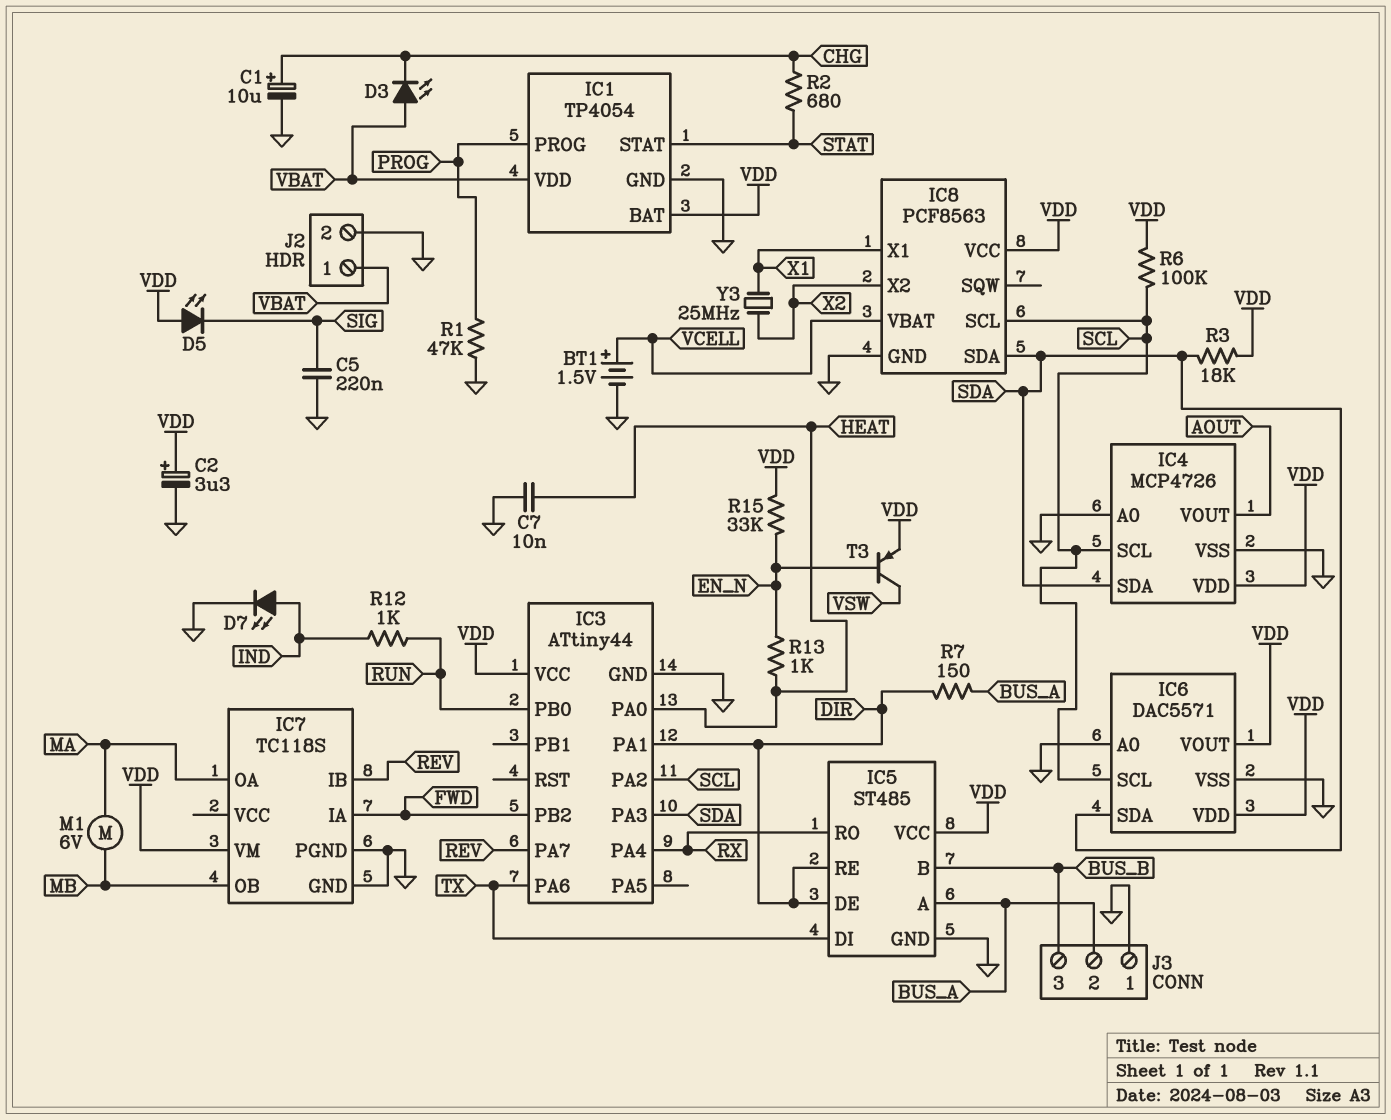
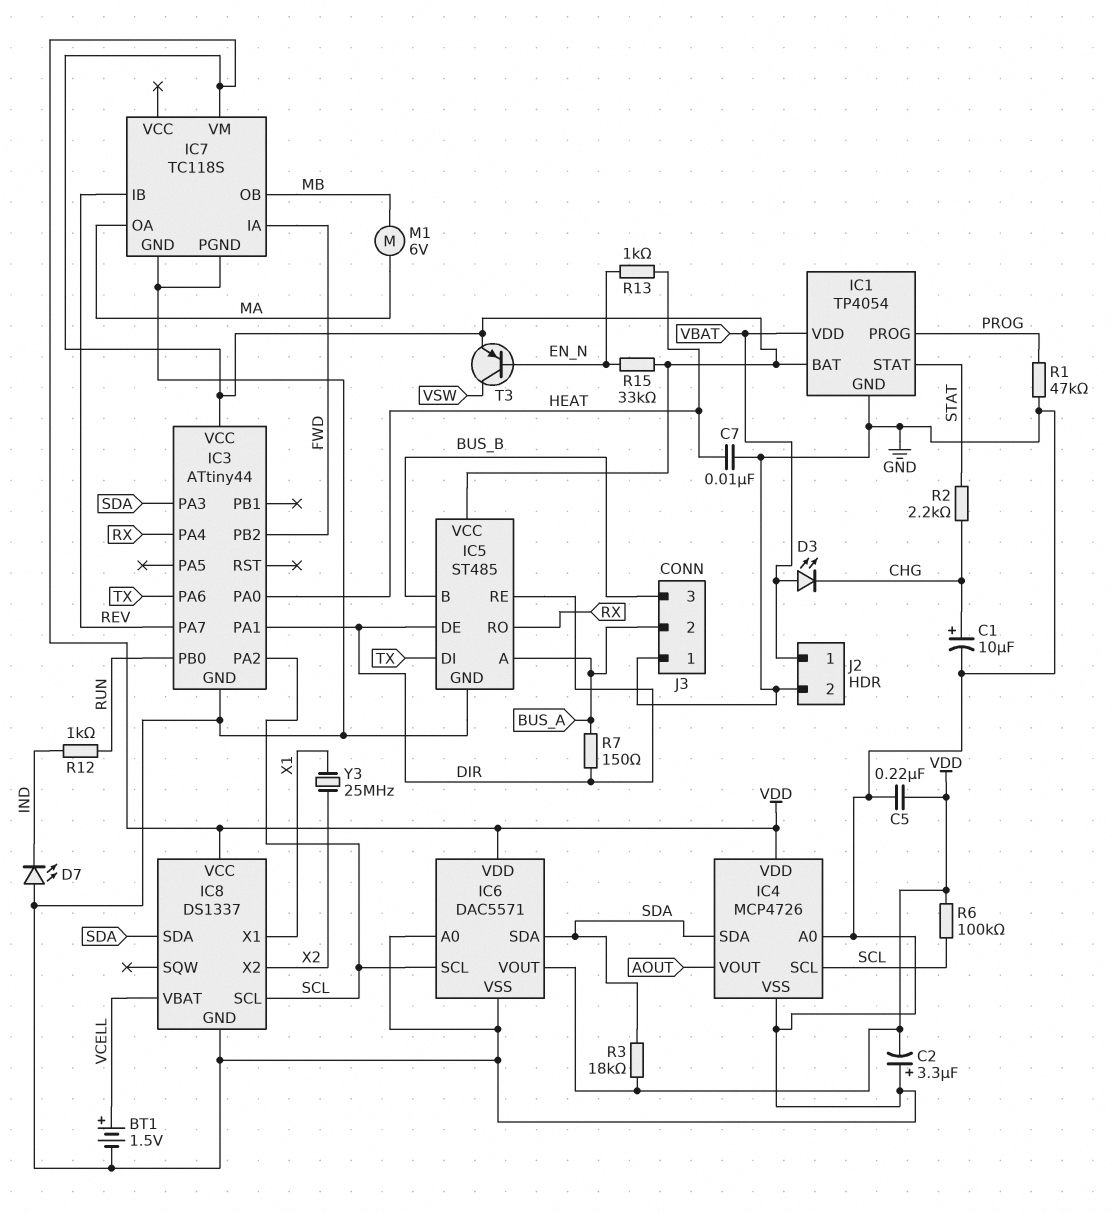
C2: 3.3uF (plus VDD, minus GND) -> 3.3uF (plus GND, minus VDD)
C5: 220nF (GND, SIG) -> 220nF (GND, VDD)
D5: LED (A VDD, K SIG) -> none
D7: LED (A IND, K GND) -> LED (A GND, K IND)
IC8: PCF8563 -> DS1337
R2: 680 (CHG, STAT) -> 2.2k (CHG, STAT)

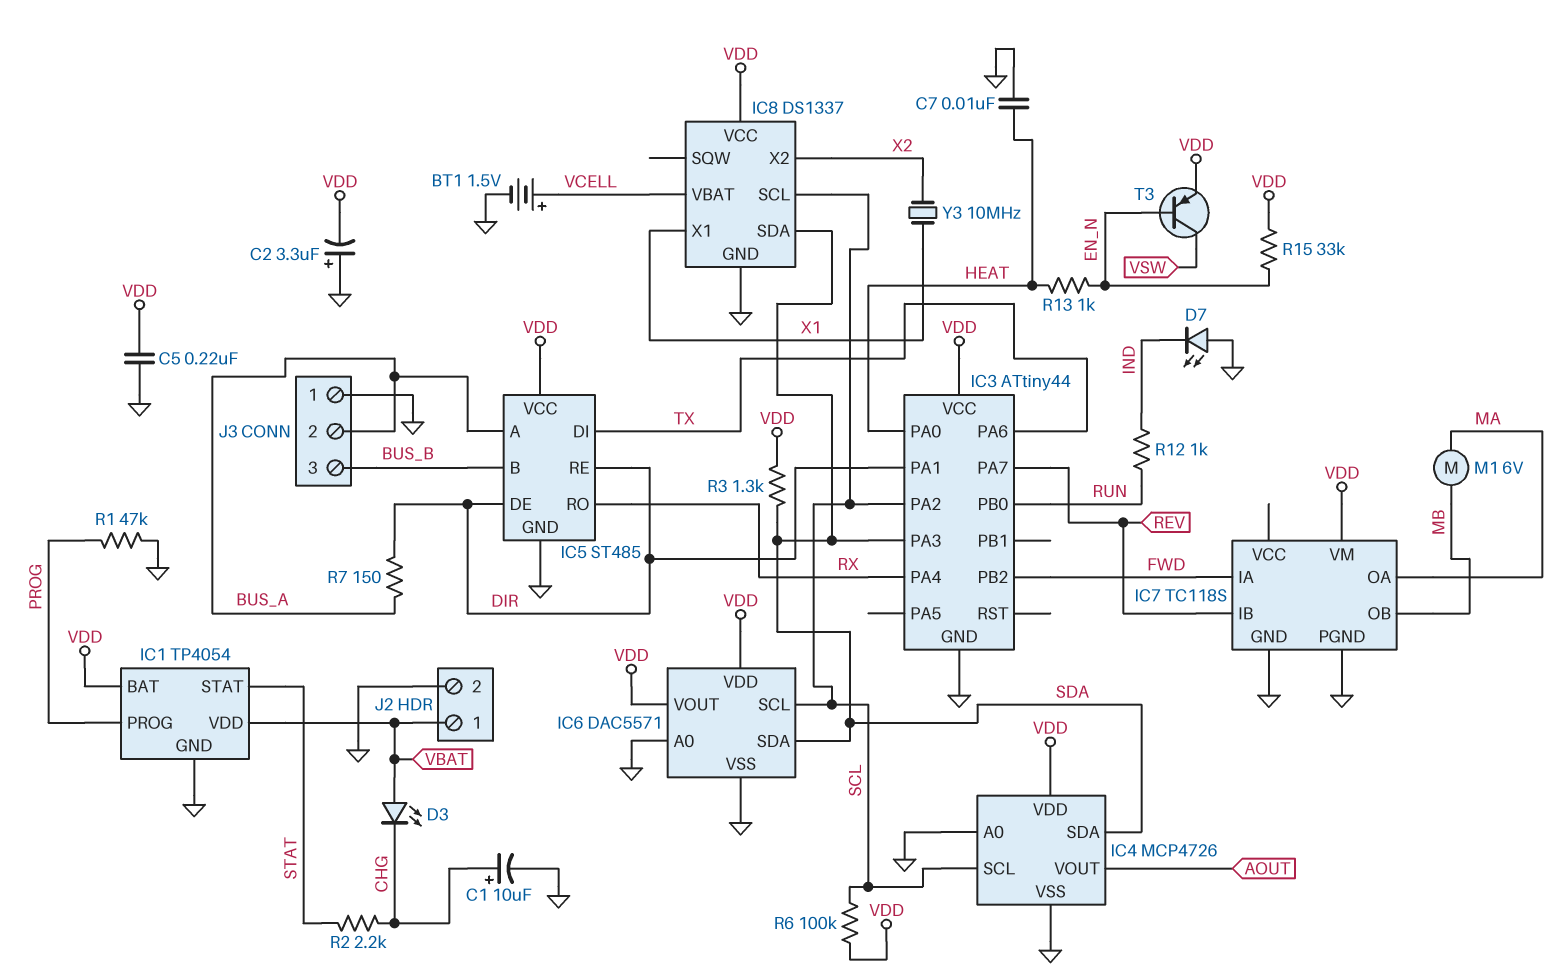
R3: 18k (SDA, VDD) -> 1.3k (SDA, VDD)
Y3: 25MHz (X1, X2) -> 10MHz (X1, X2)

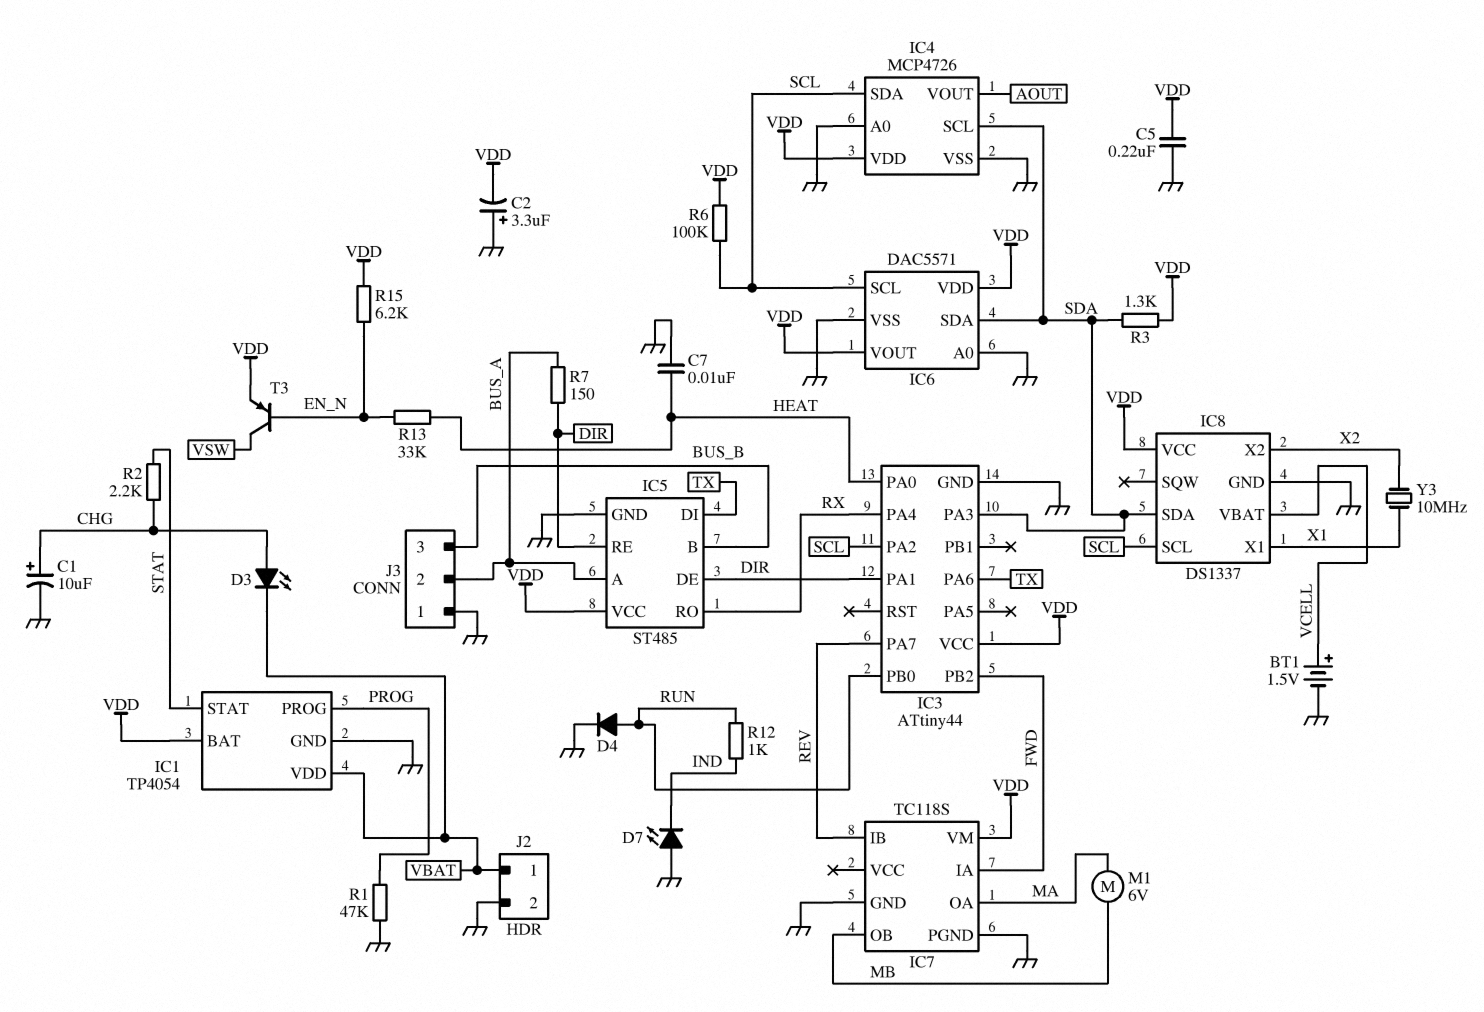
D3: LED (A VBAT, K CHG) -> LED (A CHG, K VBAT)
D4: none -> diode (A RUN, K GND)
IC4 pin SCL: SCL -> SDA
IC4 pin SDA: SDA -> SCL
R13: 1k (EN_N, HEAT) -> 33k (EN_N, HEAT)
R15: 33k (EN_N, VDD) -> 6.2k (EN_N, VDD)

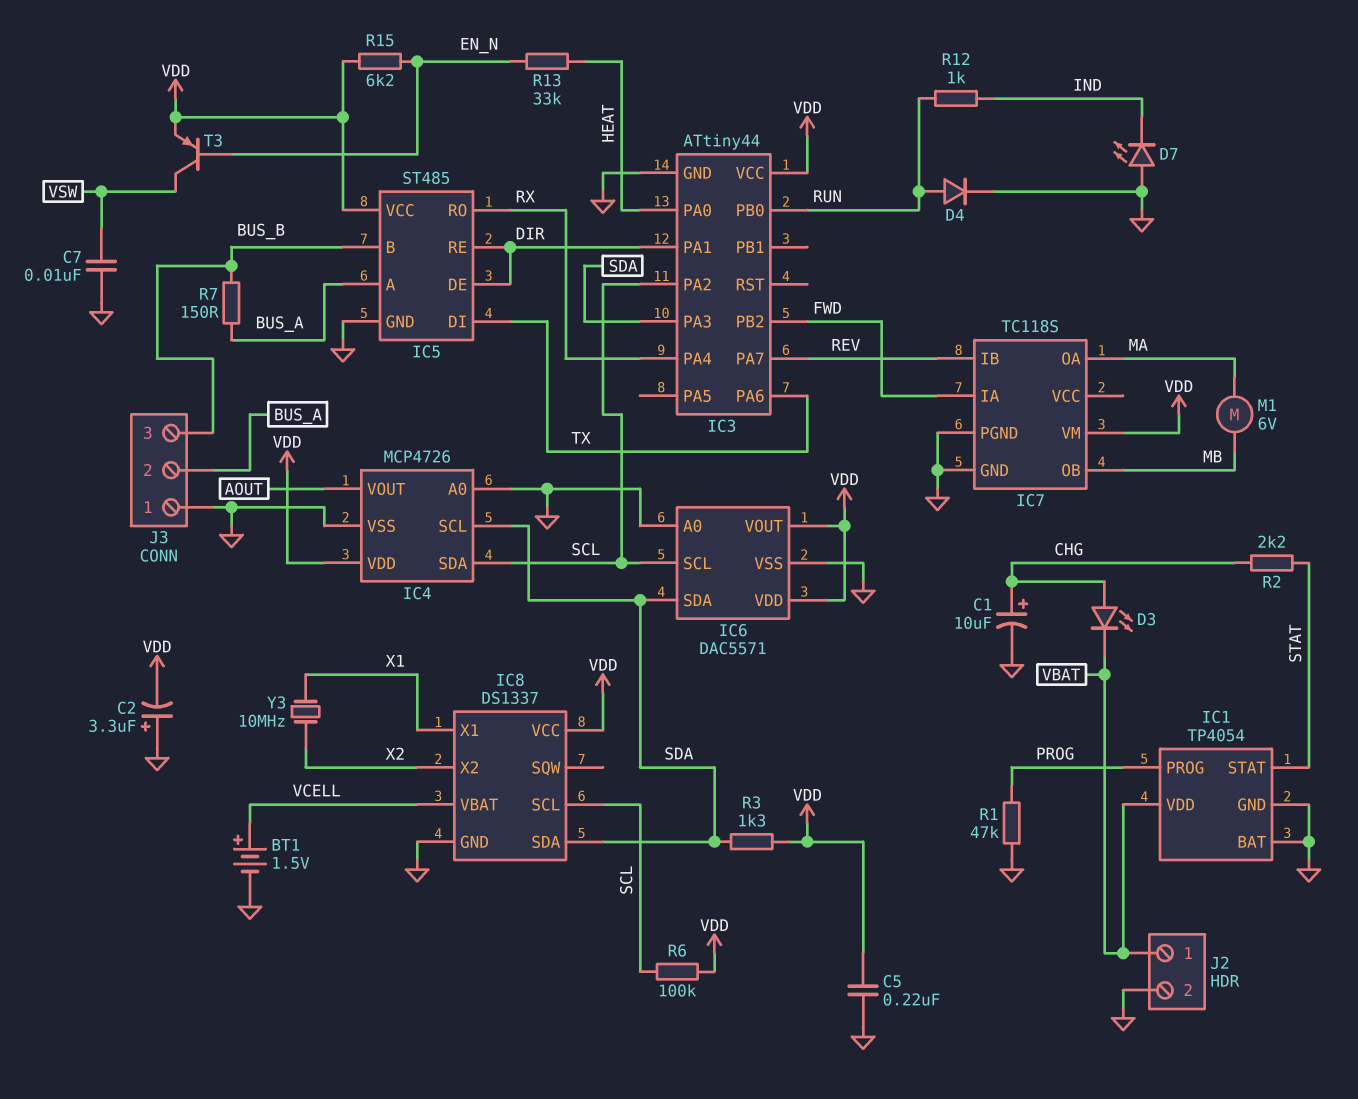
C7: 10nF (GND, HEAT) -> 10nF (GND, VSW)
IC1 pin BAT: VDD -> GND
R7: 150 (BUS_A, DIR) -> 150 (BUS_A, BUS_B)

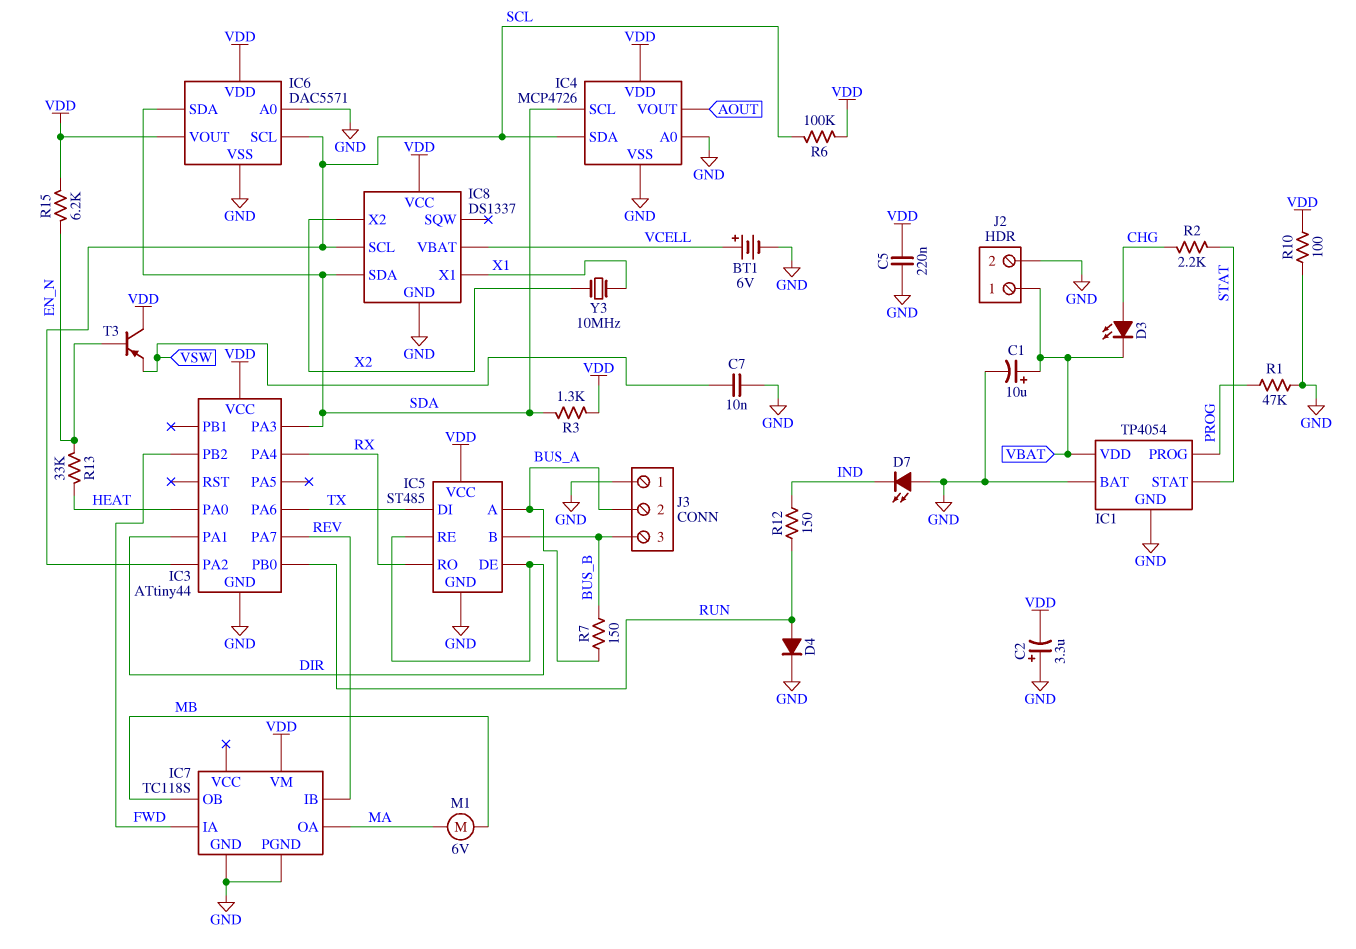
BT1: 1.5V (plus VCELL, minus GND) -> 6V (plus VCELL, minus GND)
C1: 10uF (plus CHG, minus GND) -> 10uF (plus VBAT, minus GND)
R10: none -> 100 (GND, VDD)
R12: 1k (IND, RUN) -> 150 (IND, RUN)
T3: PNP (B EN_N, C VSW, E VDD) -> PNP (B EN_N, C VDD, E VSW)

